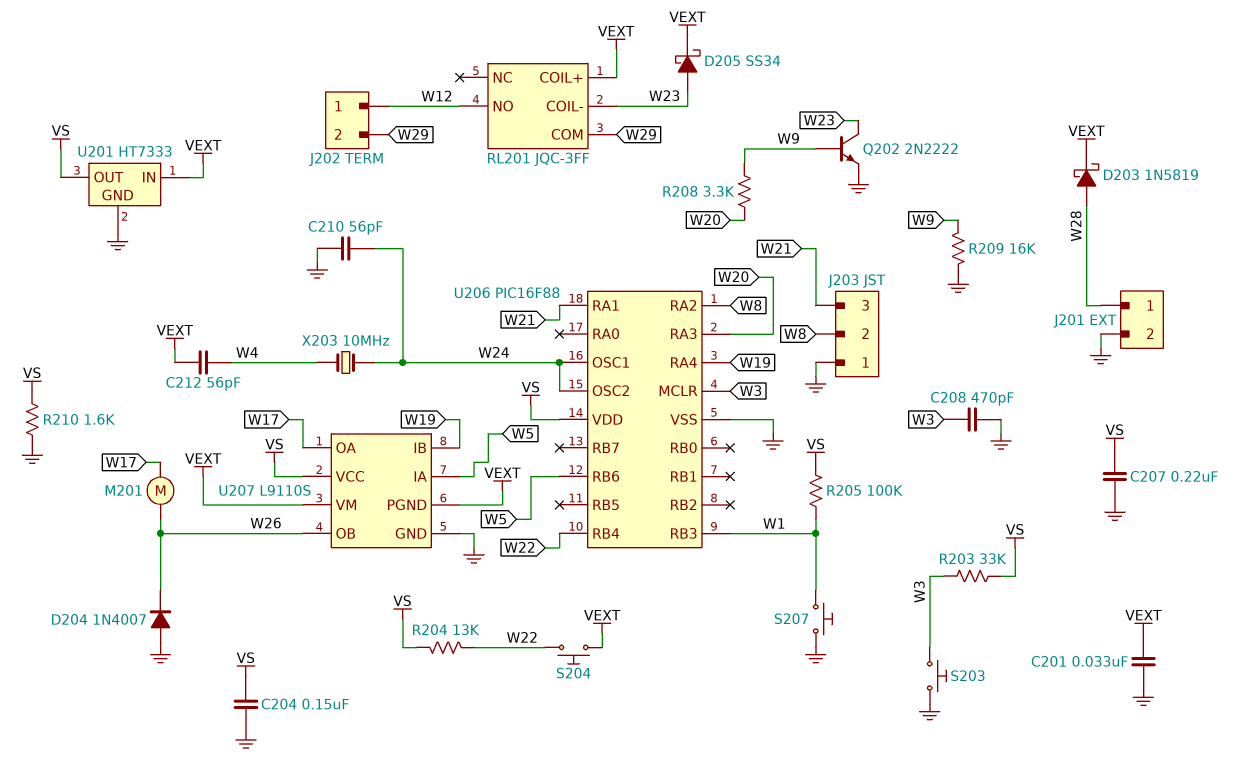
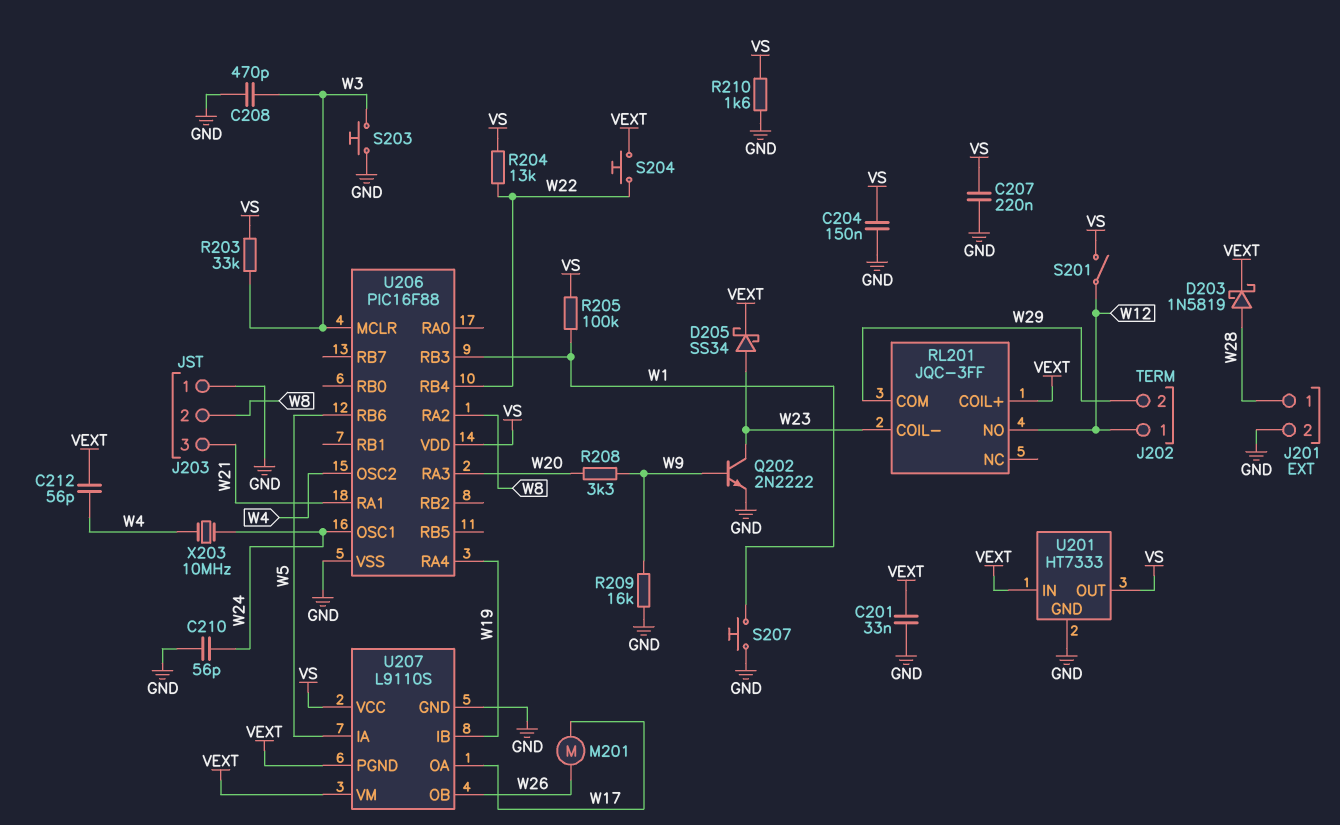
D204: diode 1N4007 (A GND, K W26) -> none
S201: none -> switch (VS, W12)
U206 pin OSC2: W24 -> W4

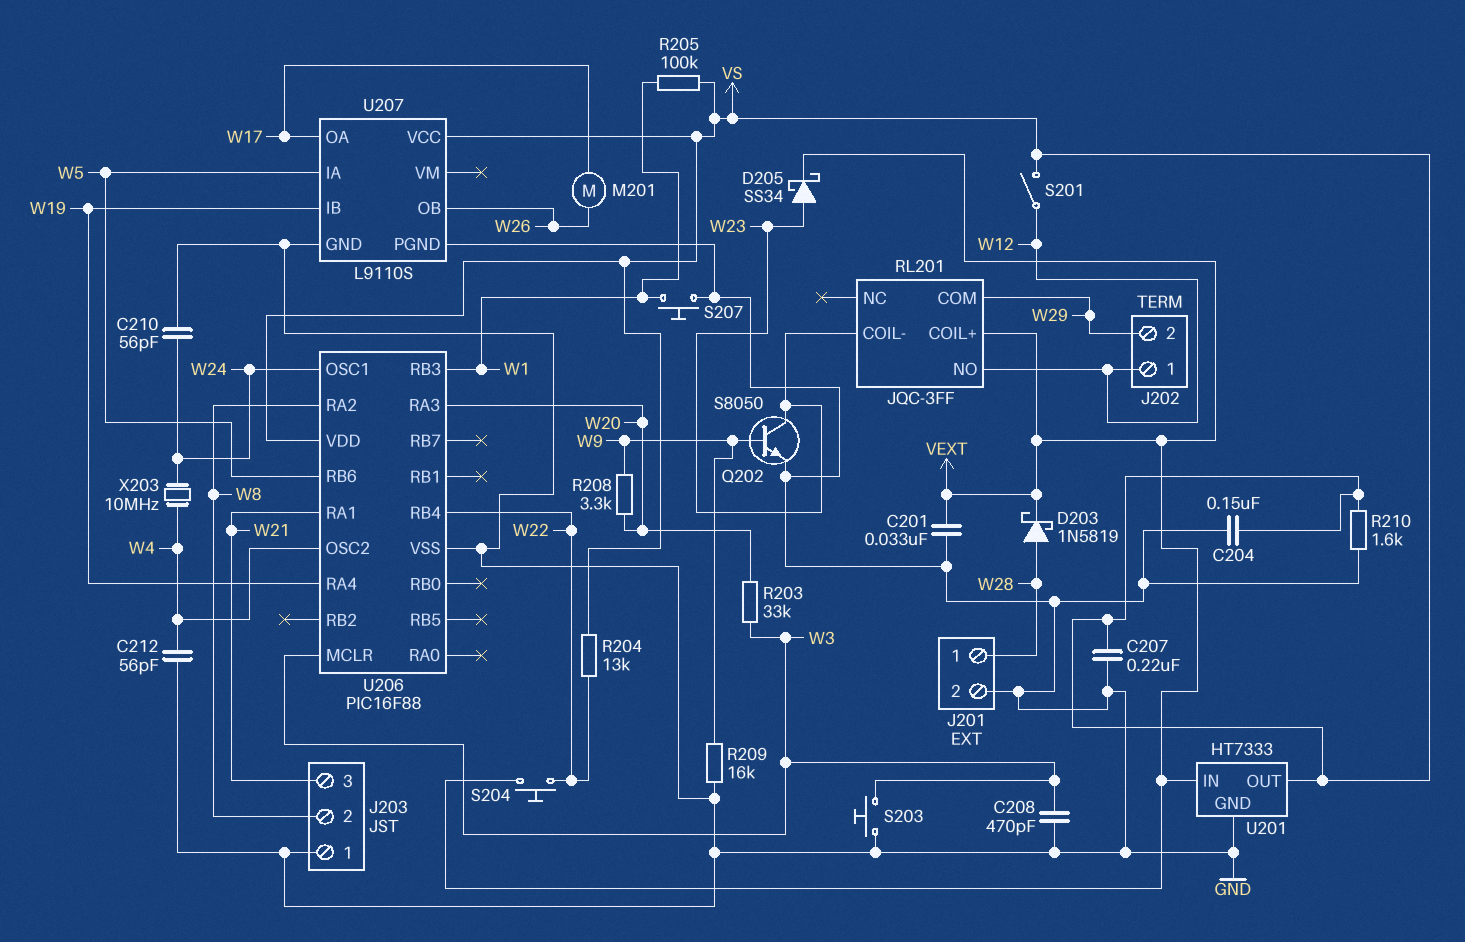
C212: 56pF (VEXT, W4) -> 56pF (GND, W4)
Q202: NPN 2N2222 (B W9, C W23, E GND) -> NPN S8050 (B W9, C W23, E GND)
R203: 33k (VS, W3) -> 33k (W3, W20)
U207 pin PGND: VEXT -> GND
U207 pin VM: VEXT -> none

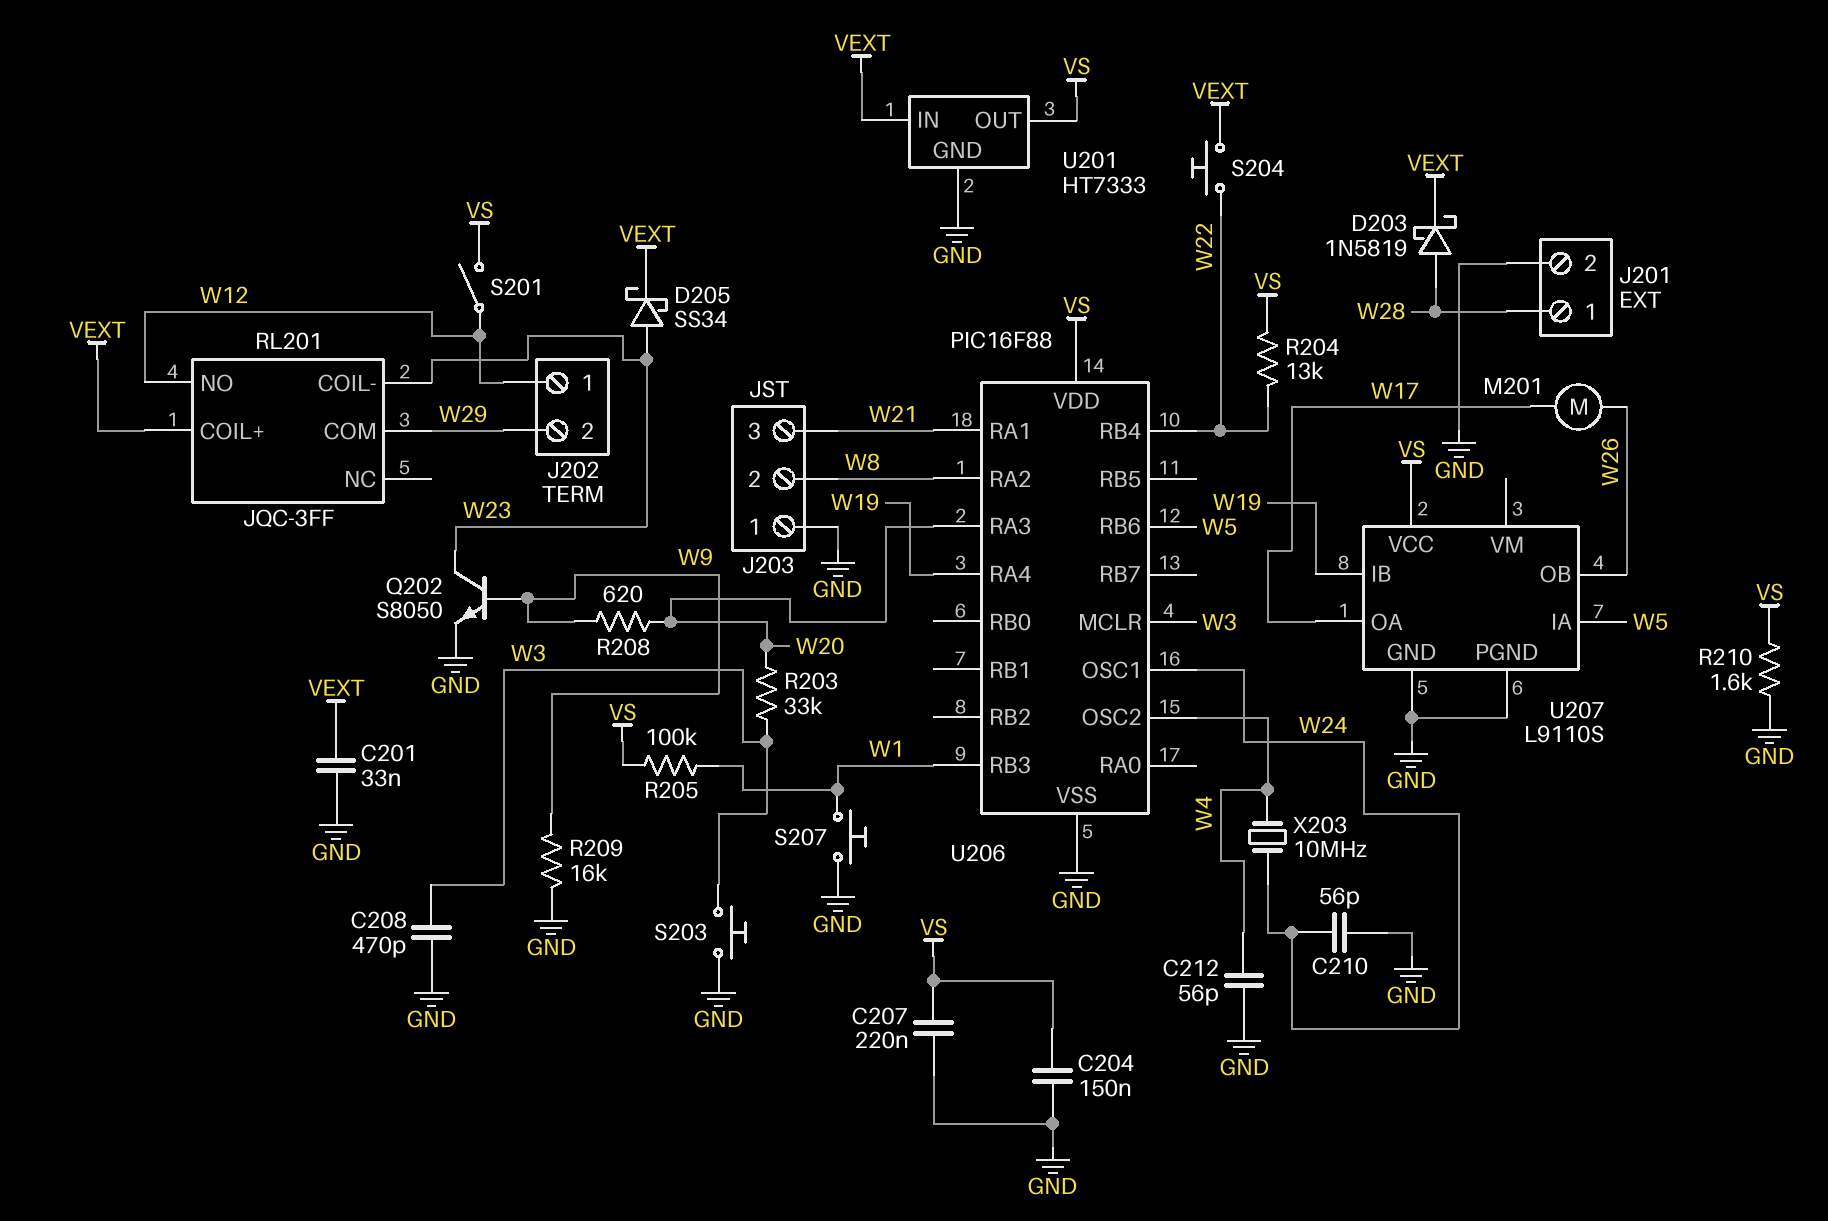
R208: 3.3k (W9, W20) -> 620 (W9, W20)

